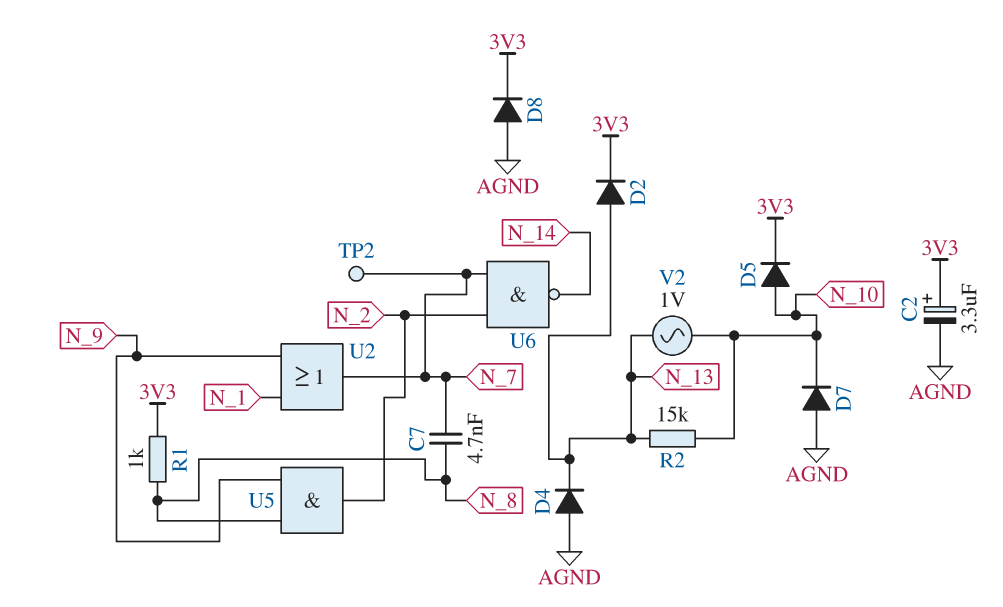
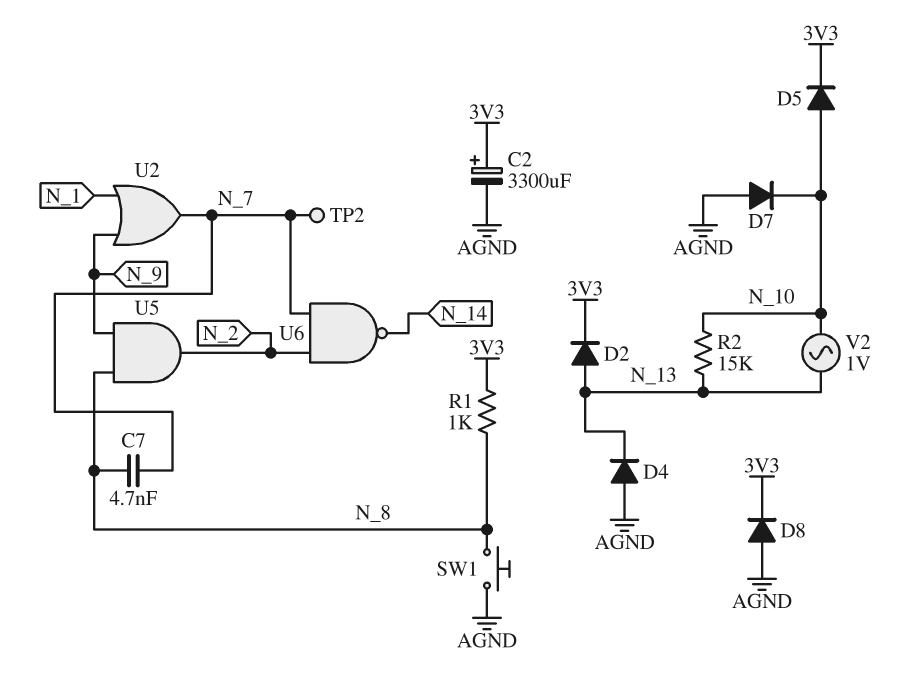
C2: 3.3uF (plus 3V3, minus AGND) -> 3300uF (plus 3V3, minus AGND)
SW1: none -> button (AGND, N_8)

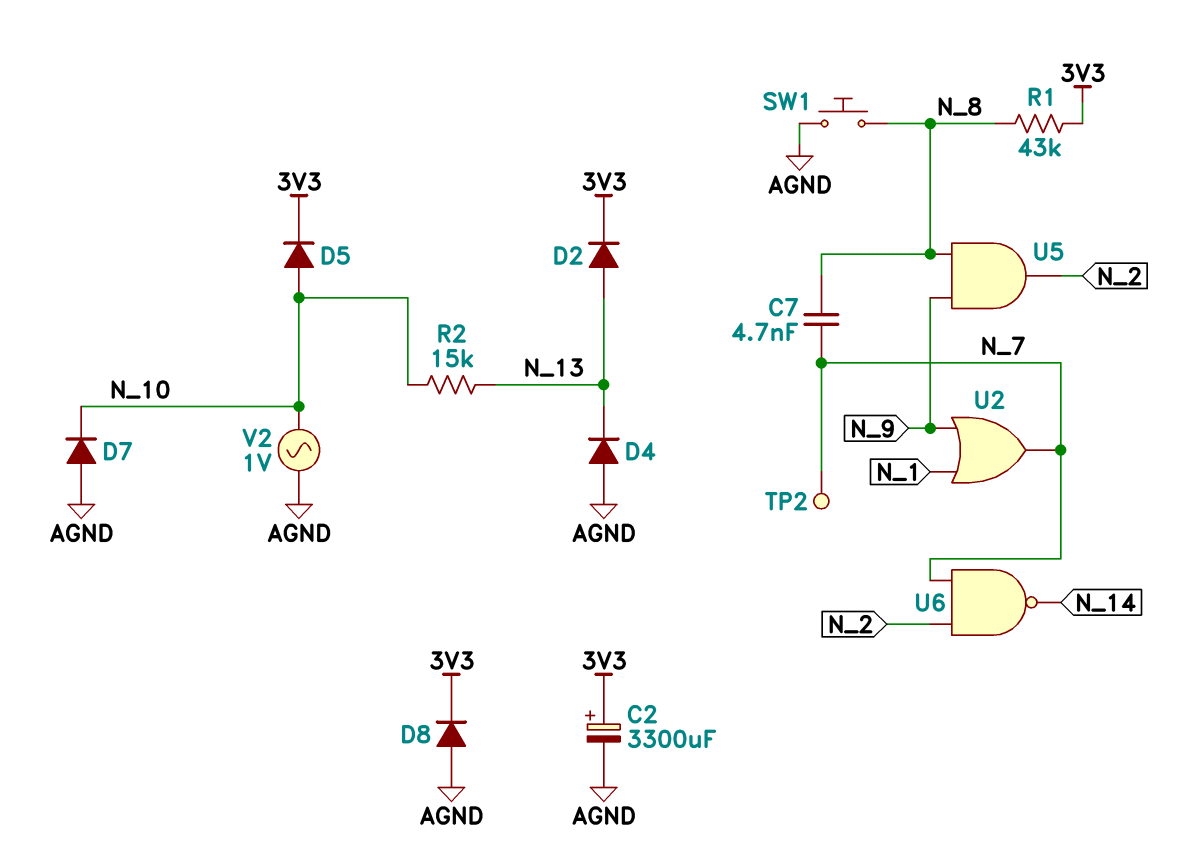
R1: 1k (3V3, N_8) -> 43k (3V3, N_8)
V2: AC 1V (N_10, N_13) -> AC 1V (AGND, N_10)

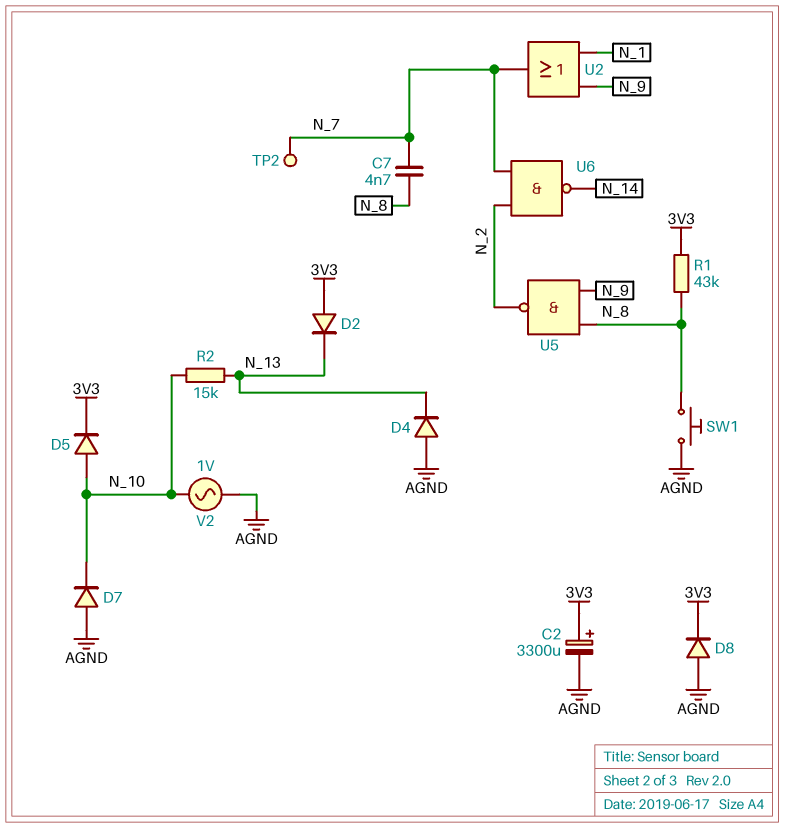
D2: diode (A N_13, K 3V3) -> diode (A 3V3, K N_13)
U5: AND (in N_8, in N_9, out N_2) -> NAND (in N_8, in N_9, out N_2)

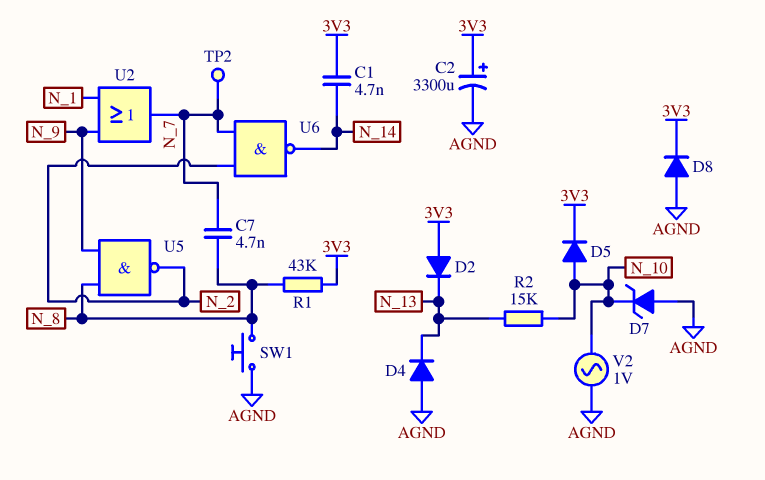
C1: none -> 4.7nF (3V3, N_14)
D7: diode (A AGND, K N_10) -> zener (A AGND, K N_10)

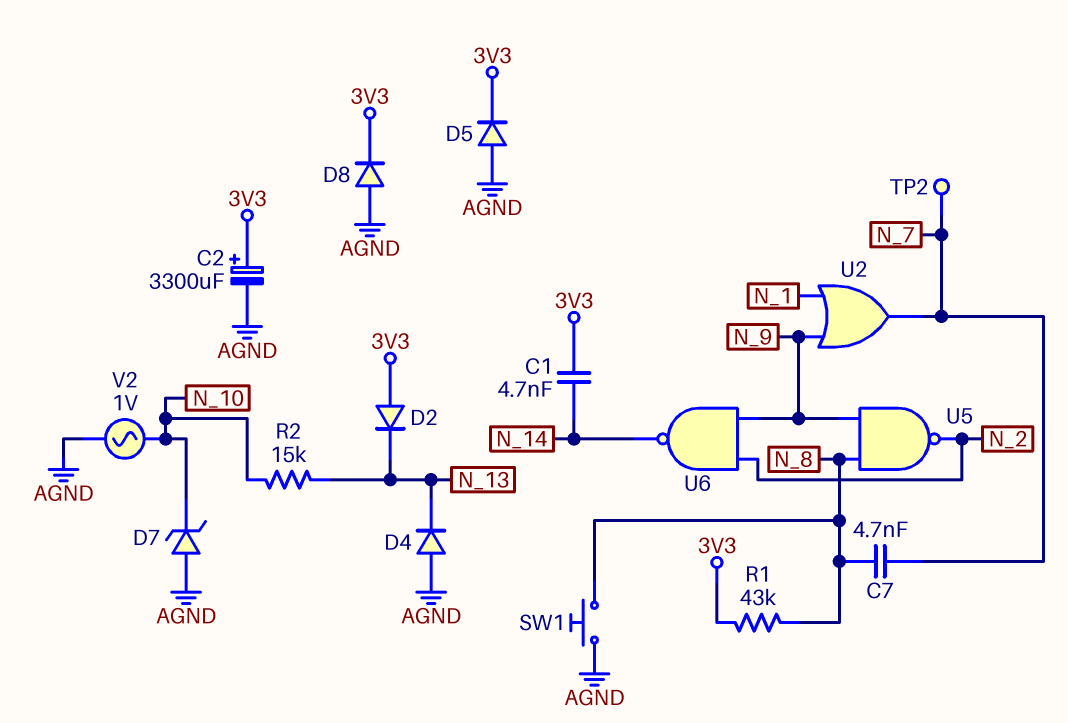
D5: diode (A N_10, K 3V3) -> diode (A AGND, K 3V3)
U6: NAND (in N_2, in N_7, out N_14) -> NAND (in N_2, in N_9, out N_14)

